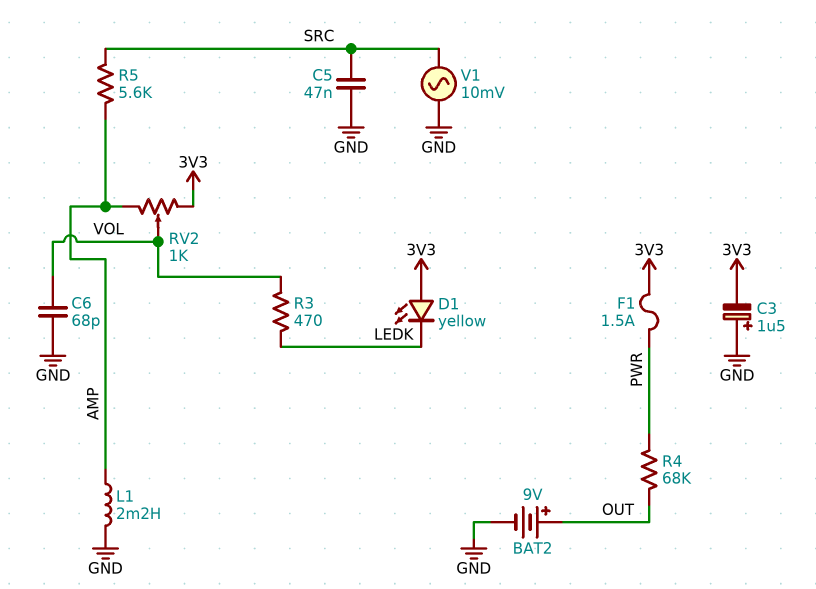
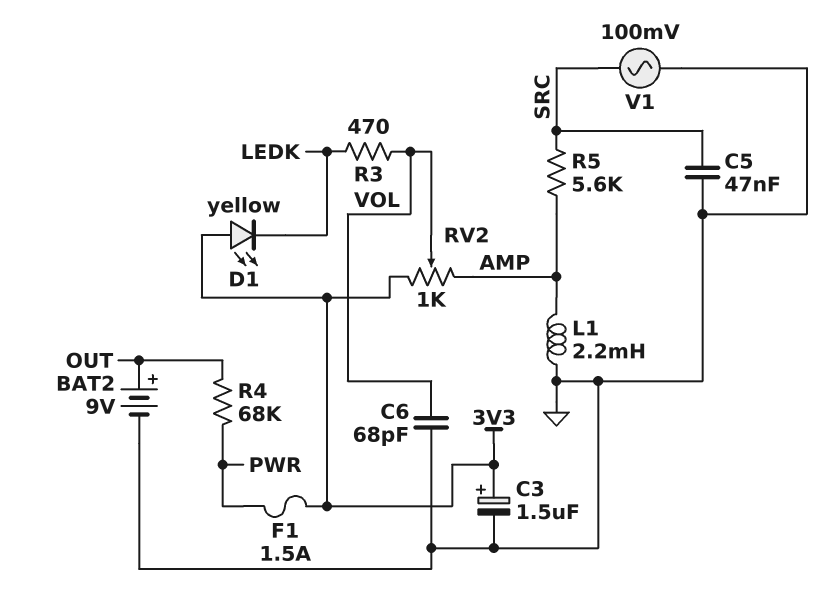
C3: 1.5uF (plus GND, minus 3V3) -> 1.5uF (plus 3V3, minus GND)
V1: AC 10mV (GND, SRC) -> AC 100mV (GND, SRC)

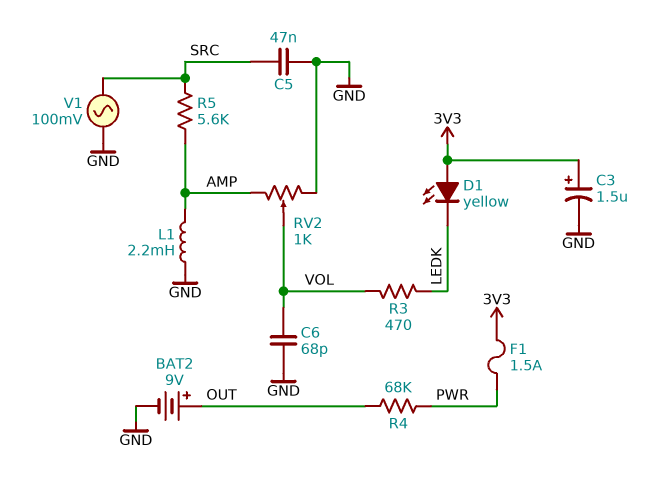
RV2: 1k (3V3, AMP, wiper VOL) -> 1k (AMP, GND, wiper VOL)

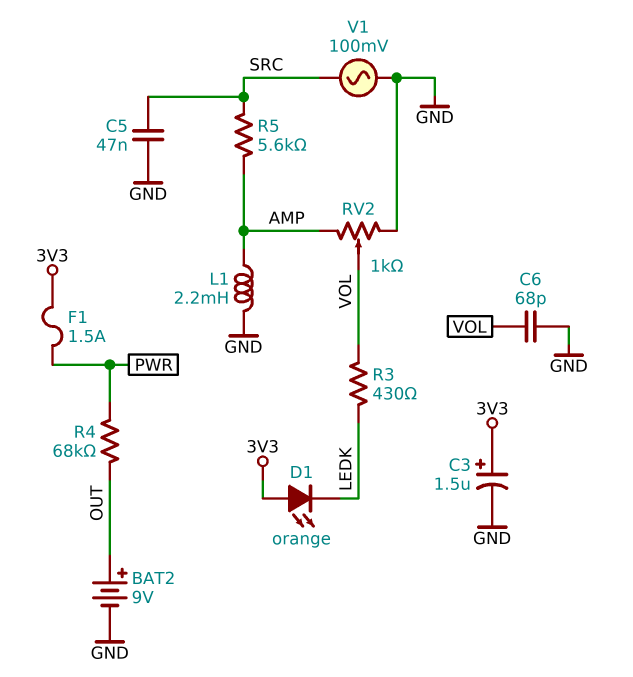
D1: LED yellow (A 3V3, K LEDK) -> LED orange (A 3V3, K LEDK)
R3: 470 (LEDK, VOL) -> 430 (LEDK, VOL)

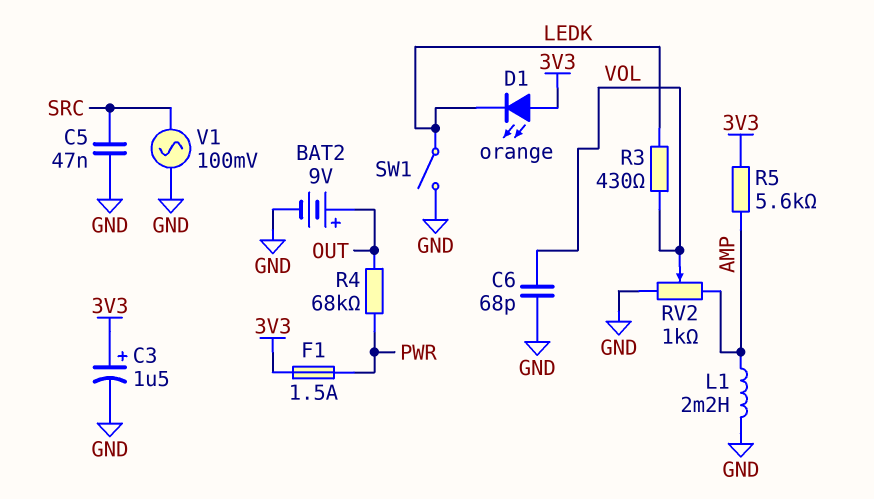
R5: 5.6k (AMP, SRC) -> 5.6k (3V3, AMP)
SW1: none -> switch (GND, LEDK)

